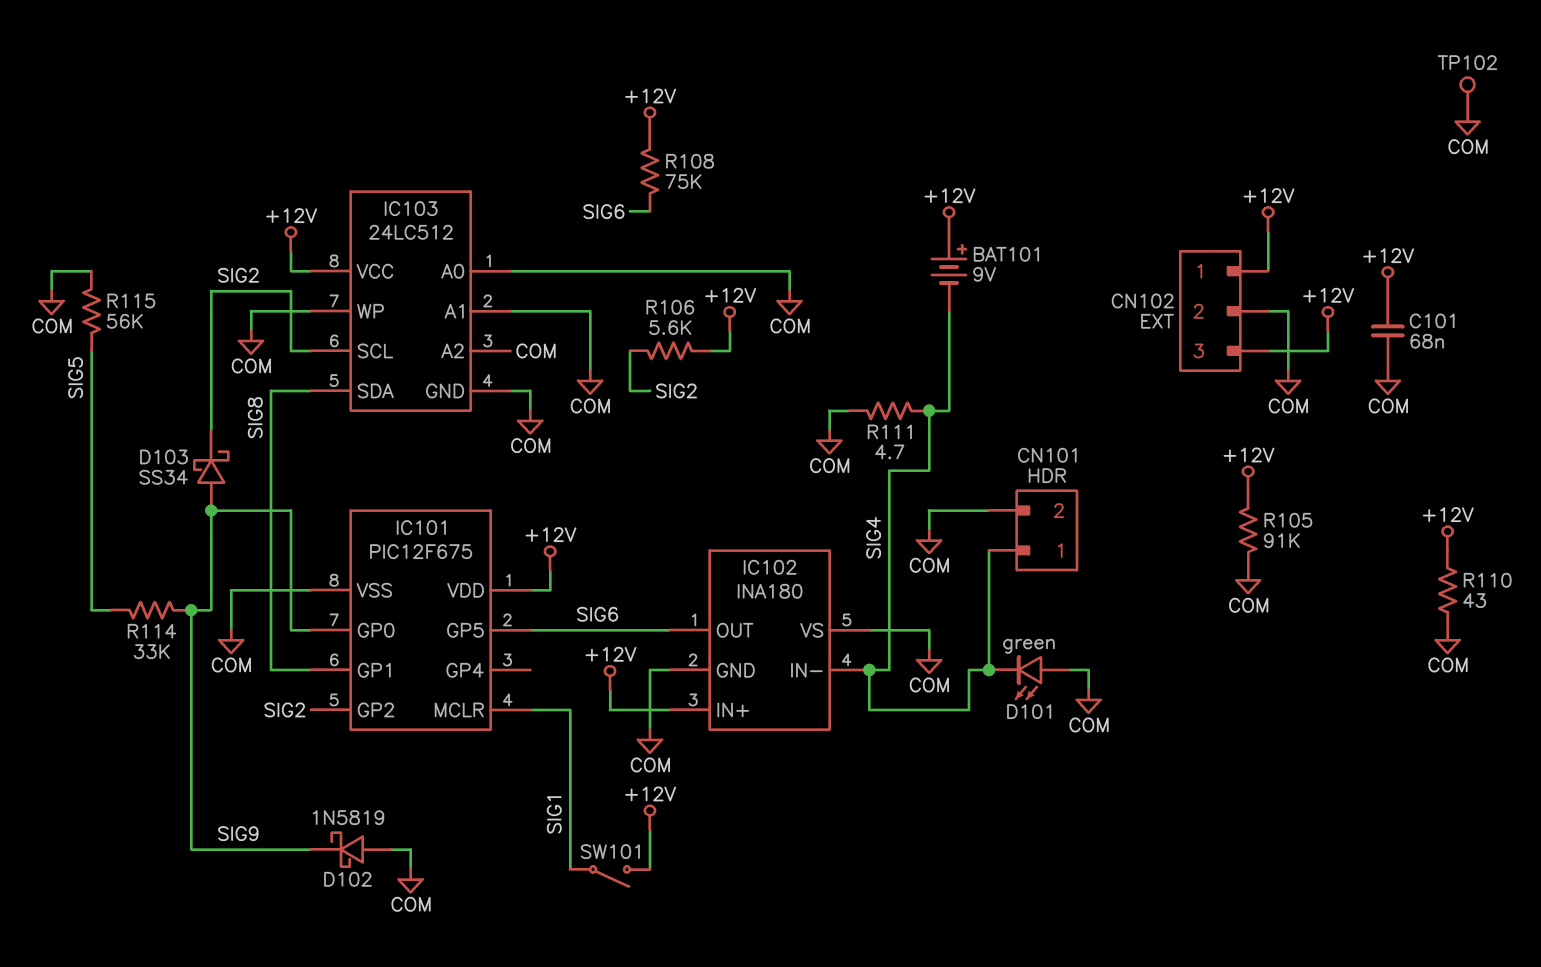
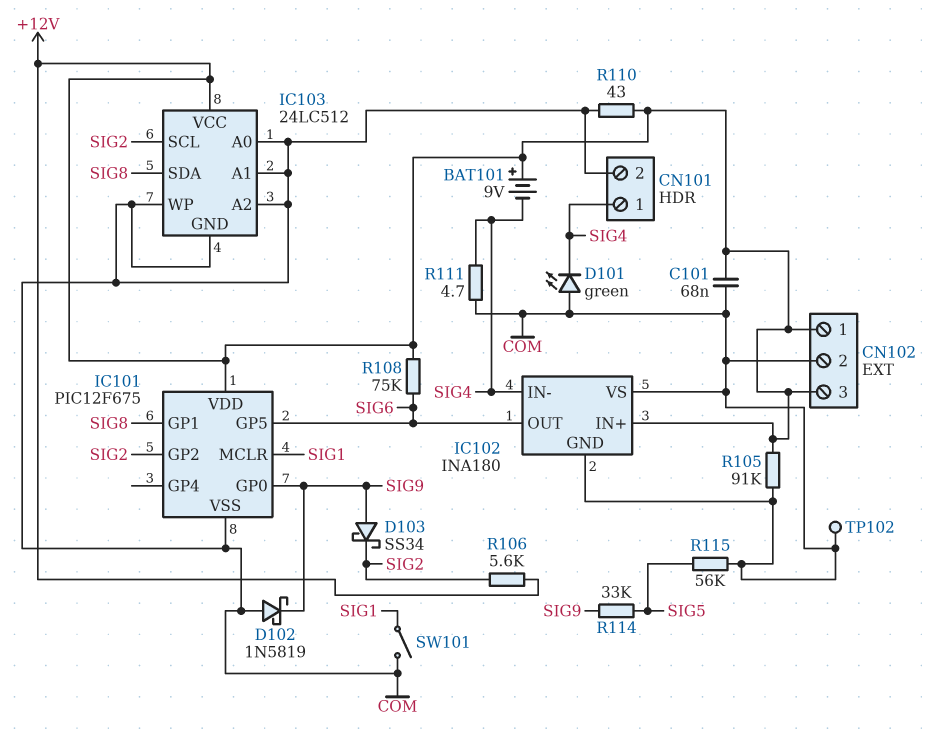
SW101: switch (+12V, SIG1) -> switch (COM, SIG1)

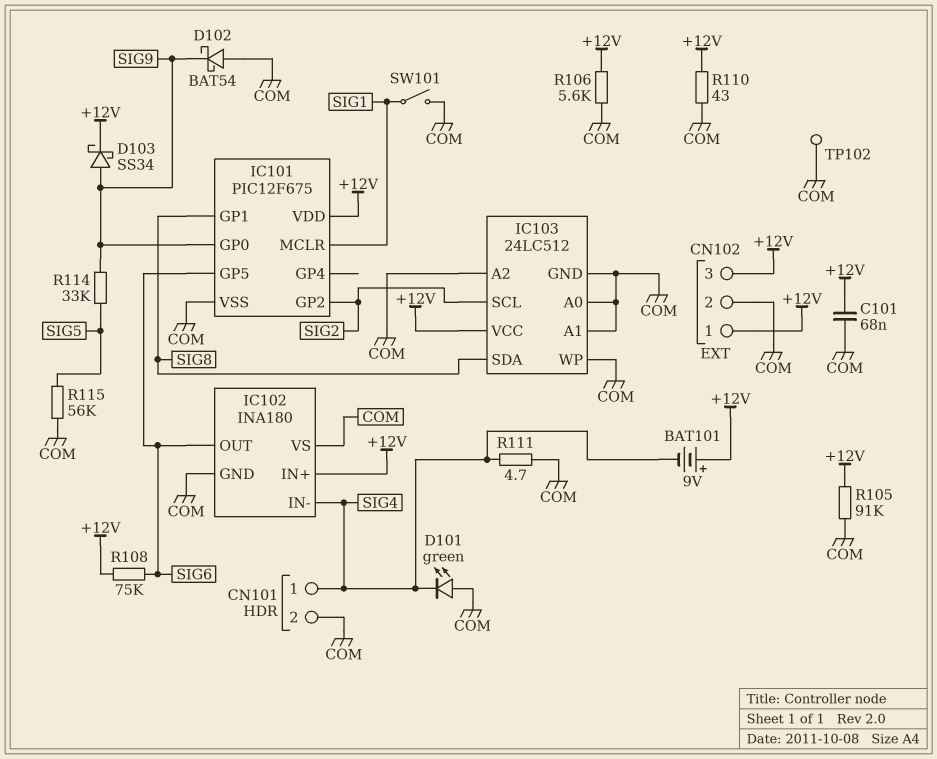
D102: schottky 1N5819 (A COM, K SIG9) -> schottky BAT54 (A COM, K SIG9)
D103: schottky SS34 (A SIG9, K SIG2) -> schottky SS34 (A SIG9, K +12V)
R106: 5.6k (+12V, SIG2) -> 5.6k (+12V, COM)

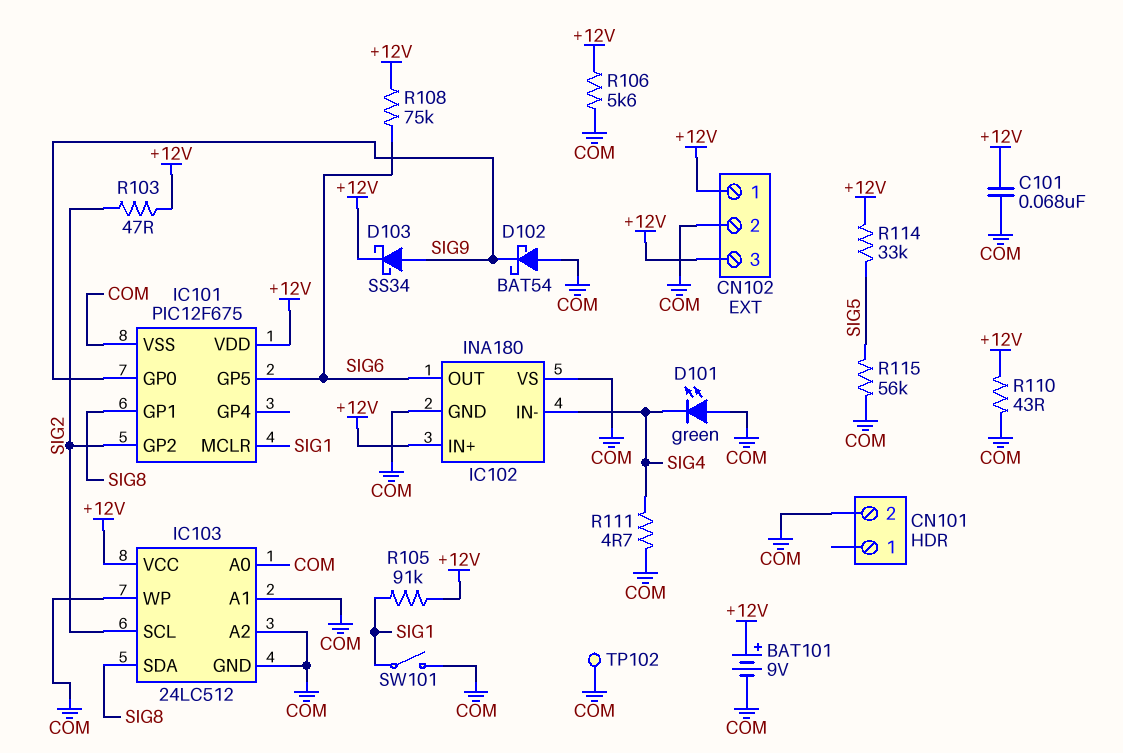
BAT101: 9V (plus +12V, minus SIG4) -> 9V (plus +12V, minus COM)
CN101 pin 1: SIG4 -> none
R103: none -> 47 (+12V, SIG2)
R105: 91k (+12V, COM) -> 91k (+12V, SIG1)
R114: 33k (SIG5, SIG9) -> 33k (+12V, SIG5)

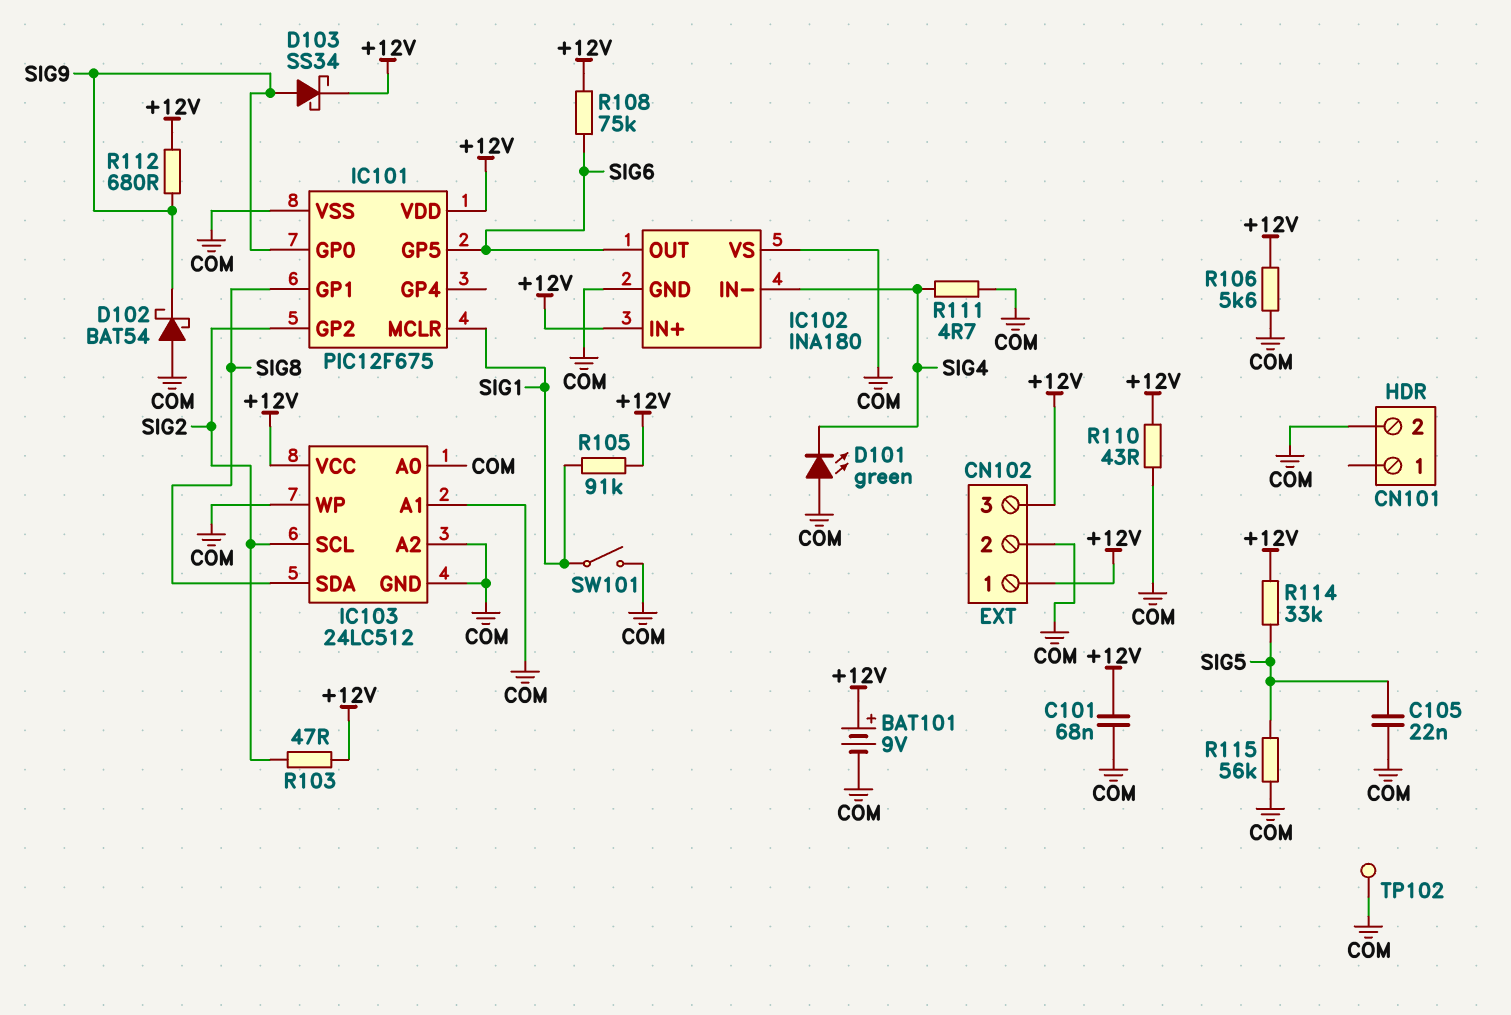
C105: none -> 22nF (COM, SIG5)
R112: none -> 680 (+12V, SIG9)

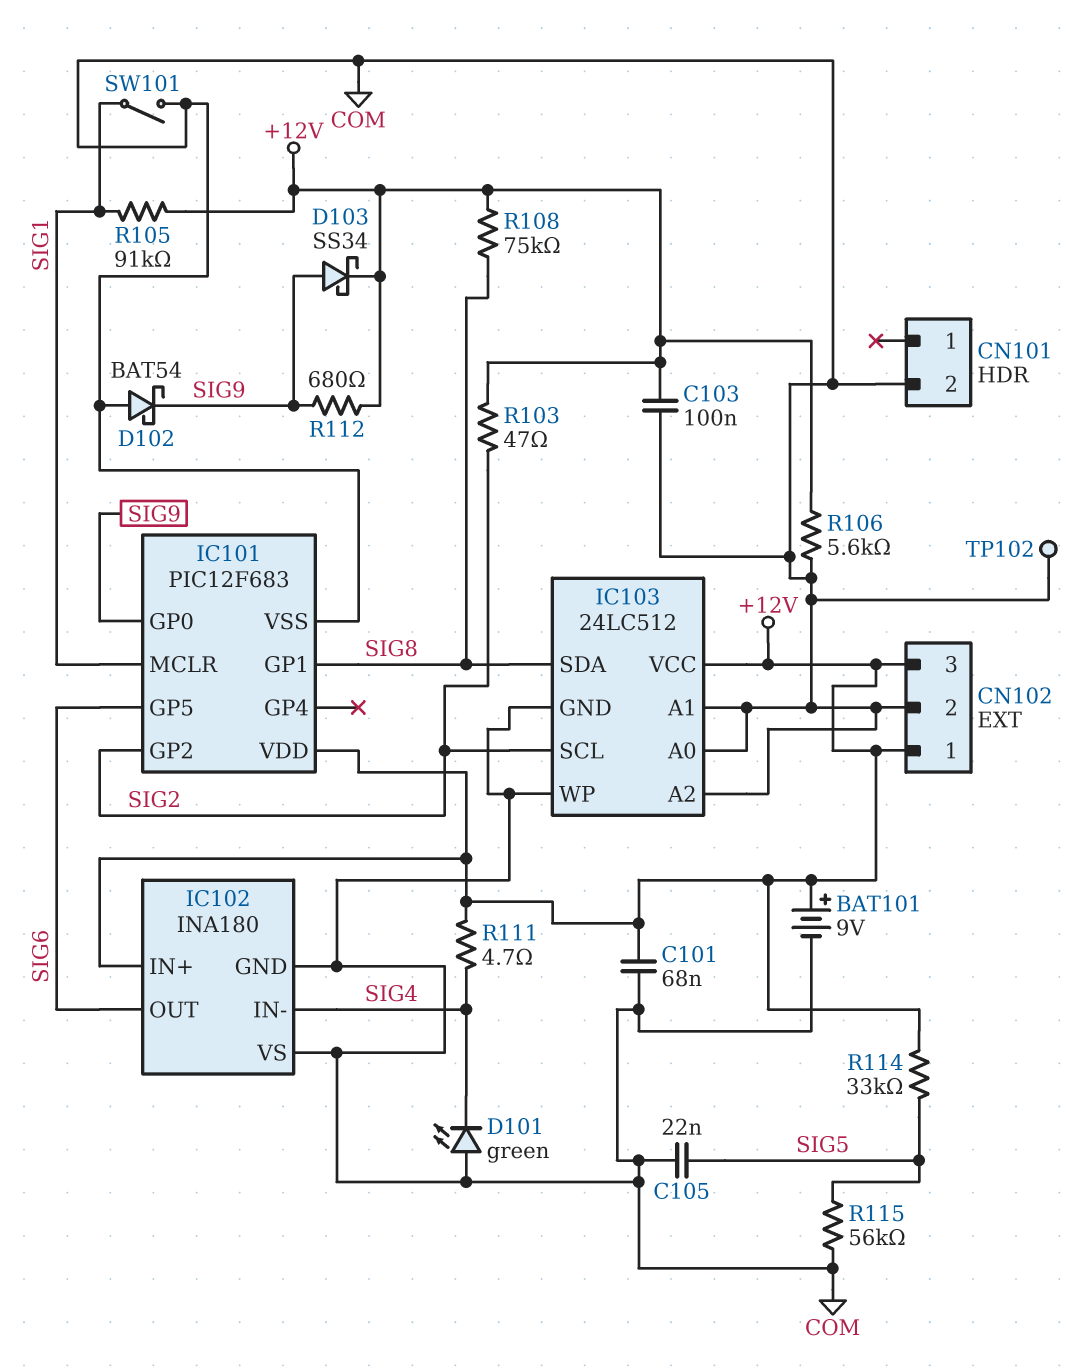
C103: none -> 100nF (+12V, COM)
IC101: PIC12F675 -> PIC12F683
R108: 75k (+12V, SIG6) -> 75k (+12V, SIG8)
R110: 43 (+12V, COM) -> none
R111: 4.7 (COM, SIG4) -> 4.7 (+12V, SIG4)

